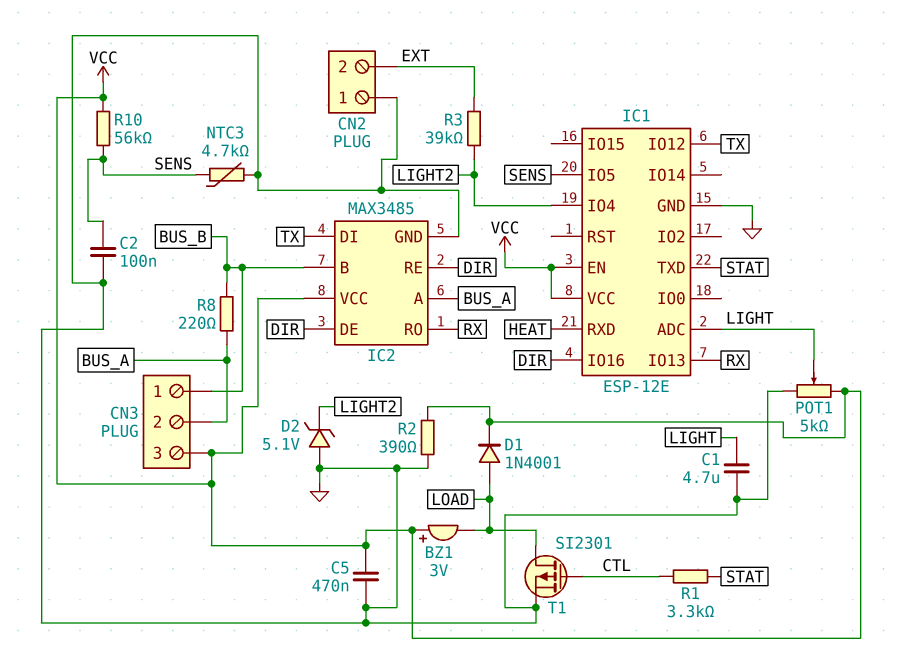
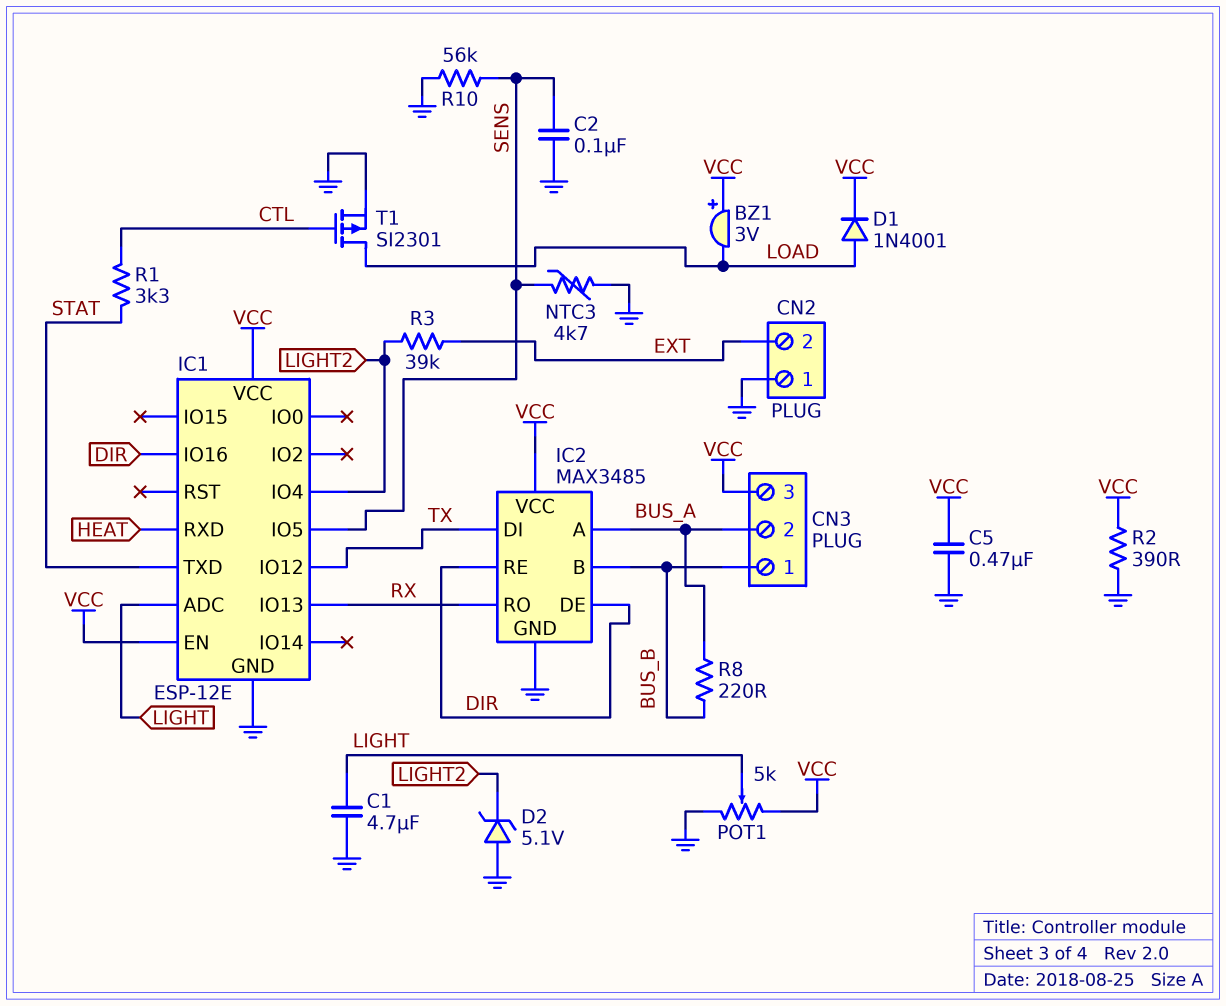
R10: 56k (SENS, VCC) -> 56k (GND, SENS)

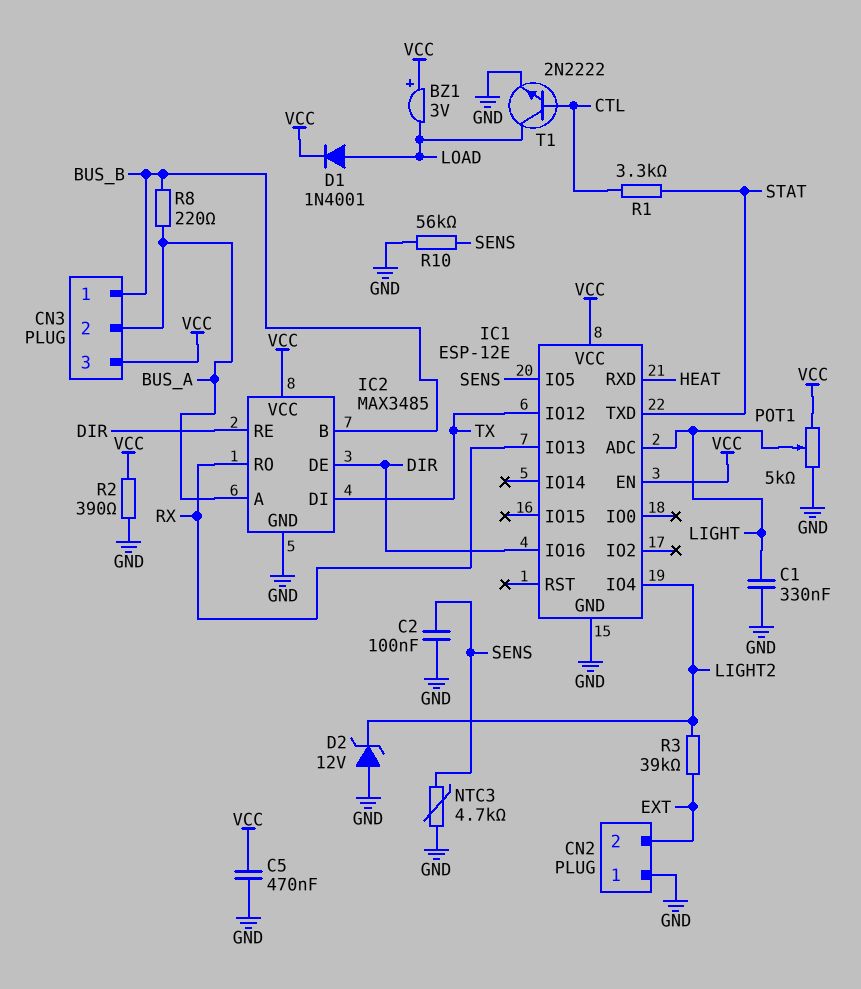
C1: 4.7uF (GND, LIGHT) -> 330nF (GND, LIGHT)
D2: zener 5.1V (A GND, K LIGHT2) -> zener 12V (A GND, K LIGHT2)
T1: PMOS SI2301 (G CTL, D LOAD, S GND) -> NPN 2N2222 (B CTL, C LOAD, E GND)

